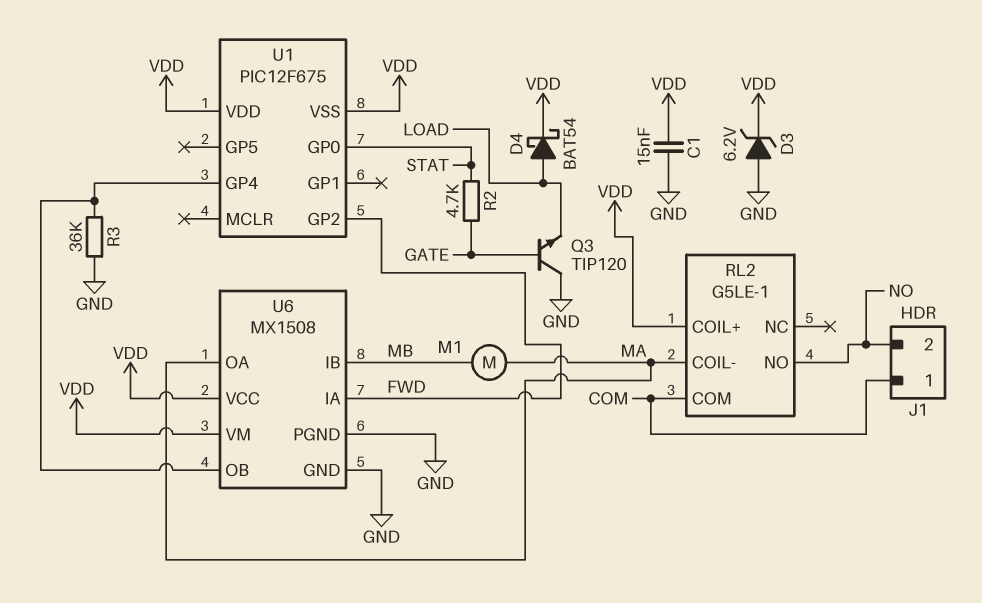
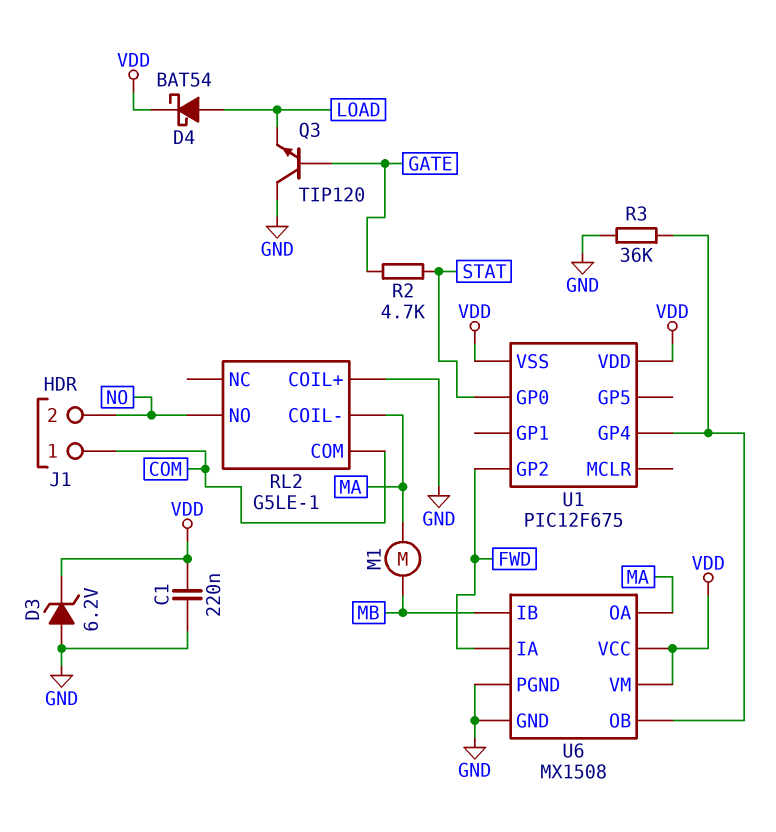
C1: 15nF (GND, VDD) -> 220nF (GND, VDD)
RL2 pin COIL+: VDD -> GND

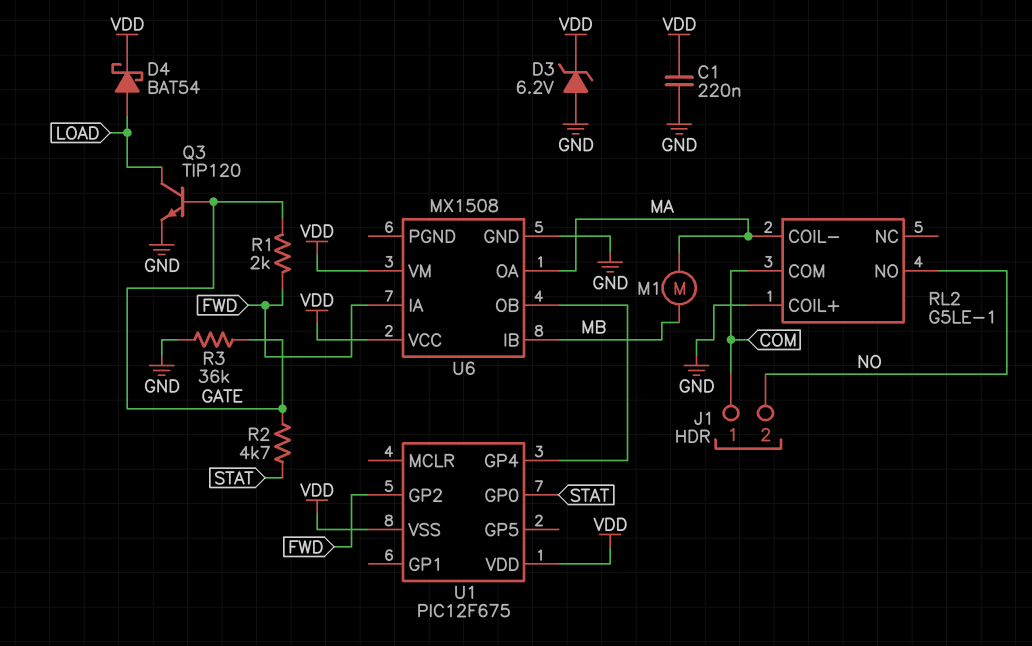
Q3: NPN TIP120 (B GATE, C GND, E LOAD) -> NPN TIP120 (B GATE, C LOAD, E GND)
R1: none -> 2k (FWD, GATE)
R3: 36k (GND, U1/GP4) -> 36k (GATE, GND)
U6 pin PGND: GND -> none

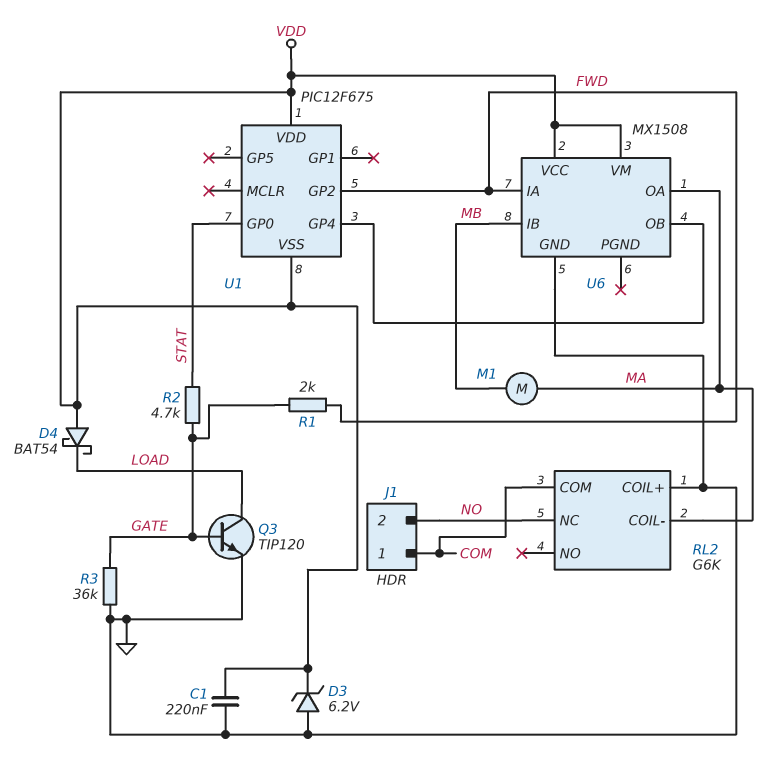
D4: schottky BAT54 (A LOAD, K VDD) -> schottky BAT54 (A VDD, K LOAD)
RL2: G5LE-1 -> G6K
RL2 pin NC: none -> NO
RL2 pin NO: NO -> none

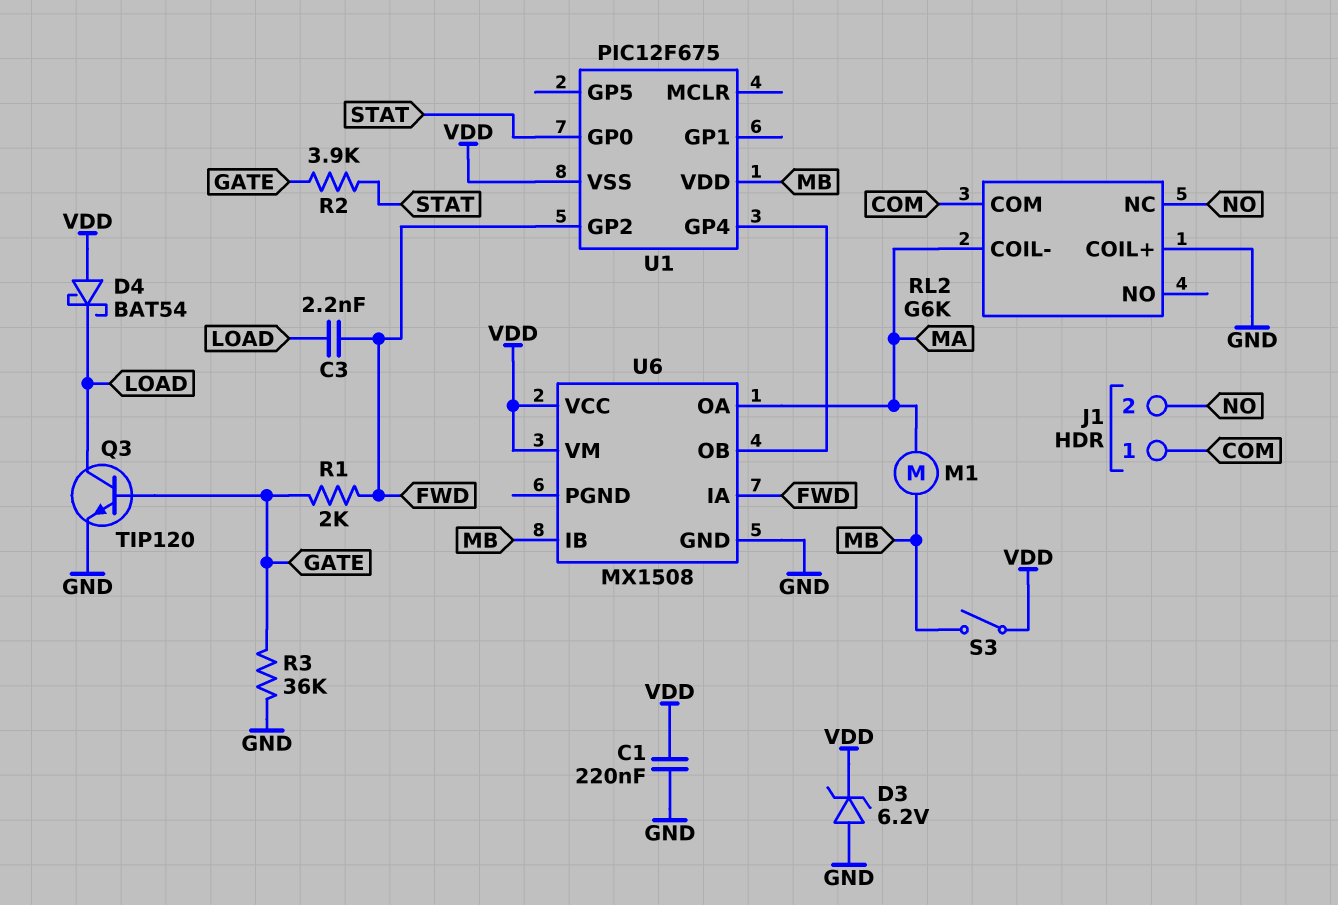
C3: none -> 2.2nF (FWD, LOAD)
R2: 4.7k (GATE, STAT) -> 3.9k (GATE, STAT)
S3: none -> switch (MB, VDD)
U1 pin VDD: VDD -> MB

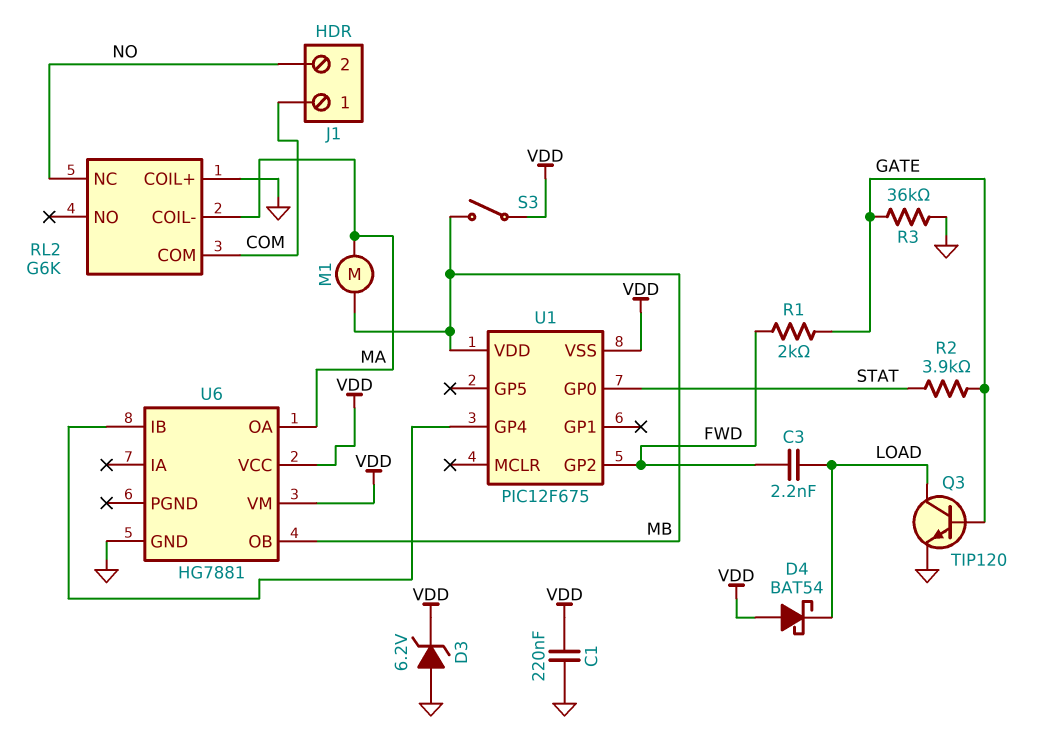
U6: MX1508 -> HG7881
U6 pin IA: FWD -> none
U6 pin IB: MB -> U1/GP4
U6 pin OB: U1/GP4 -> MB

